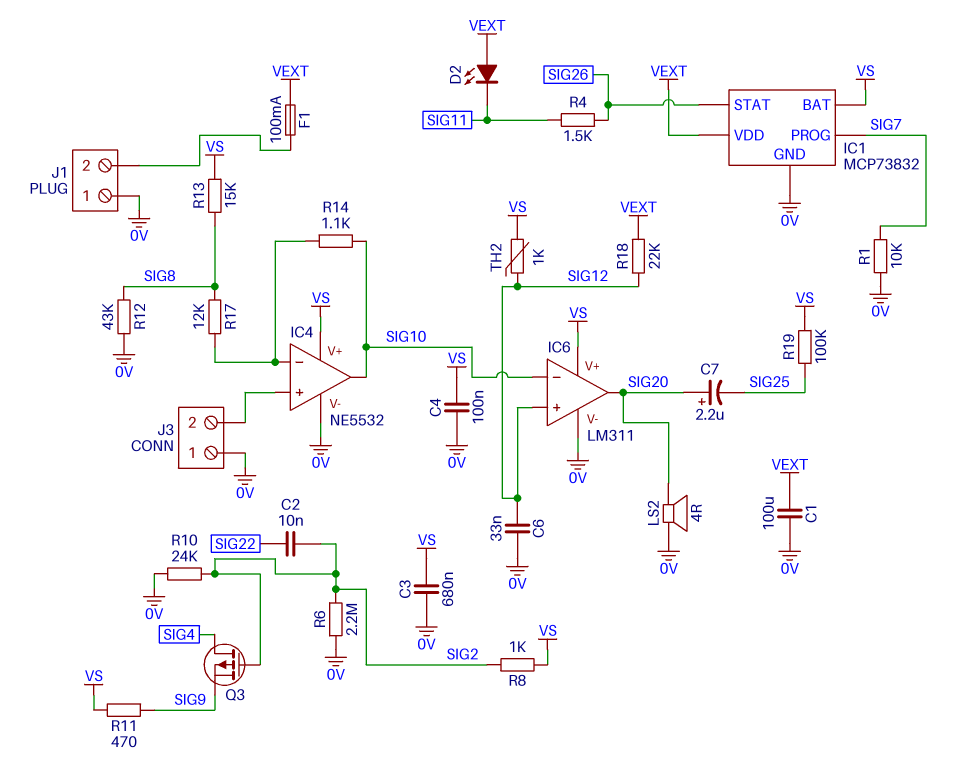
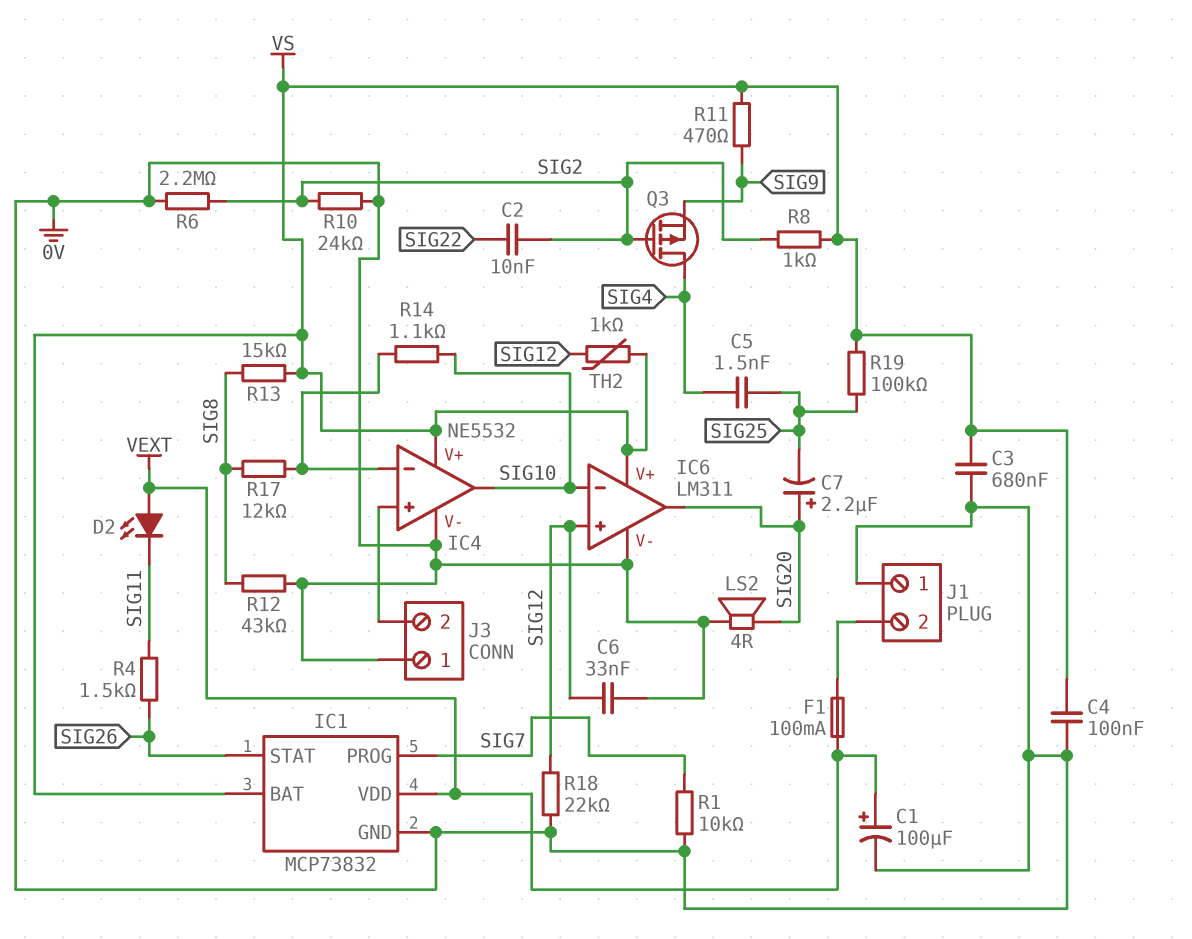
C1: 100uF (0V, VEXT) -> 100uF (plus VEXT, minus 0V)
C5: none -> 1.5nF (SIG4, SIG25)
R18: 22k (SIG12, VEXT) -> 22k (0V, SIG12)

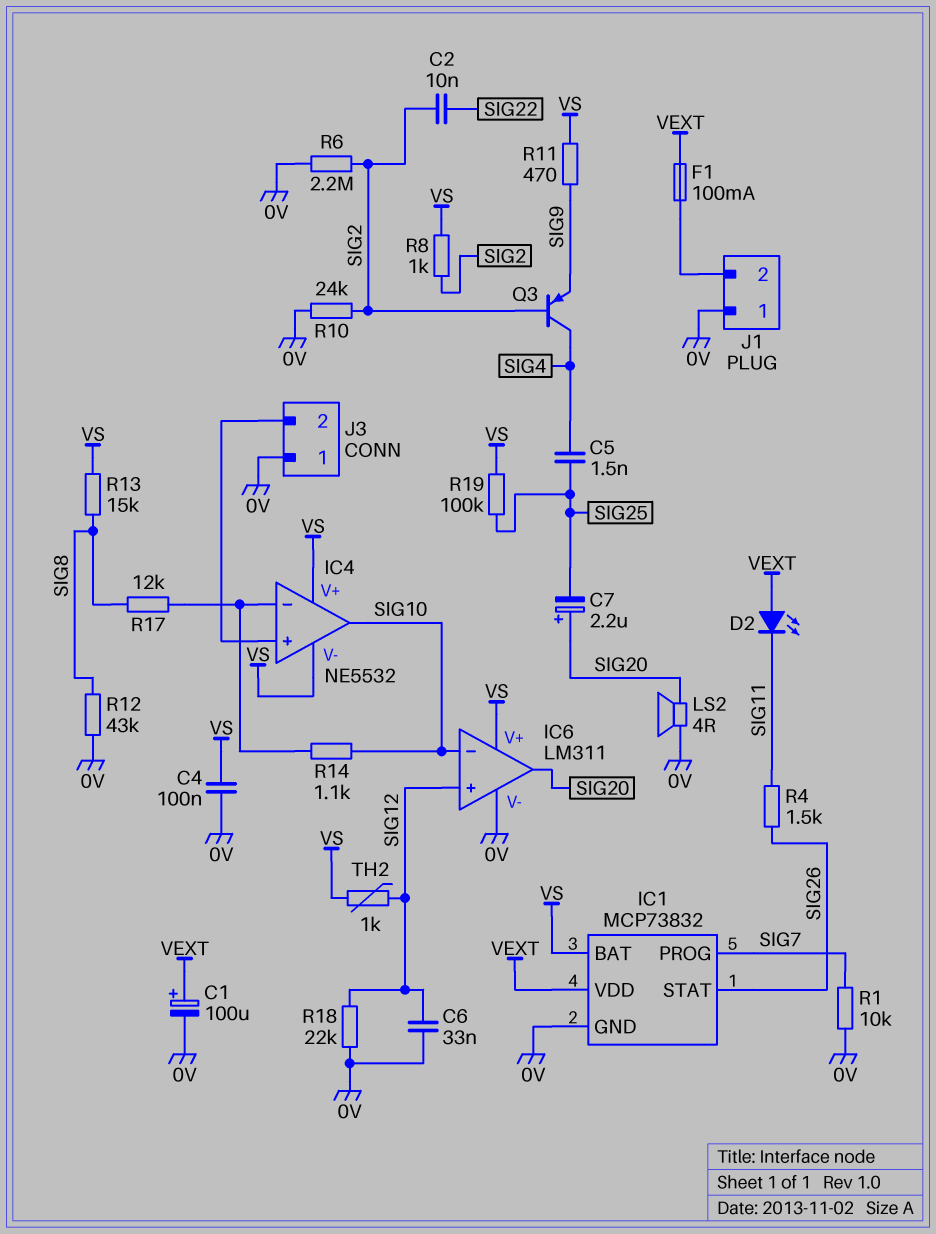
C3: 680nF (0V, VS) -> none
IC4 pin V-: 0V -> VS
Q3: PMOS (G SIG2, D SIG4, S SIG9) -> PNP (B SIG2, C SIG4, E SIG9)

